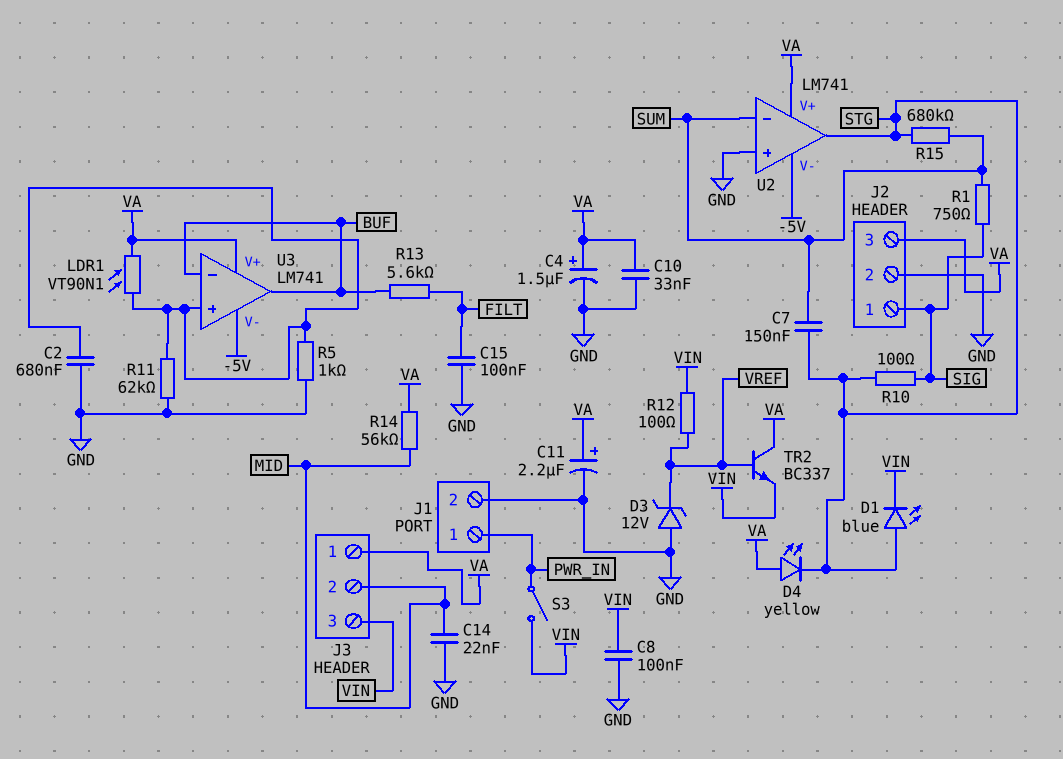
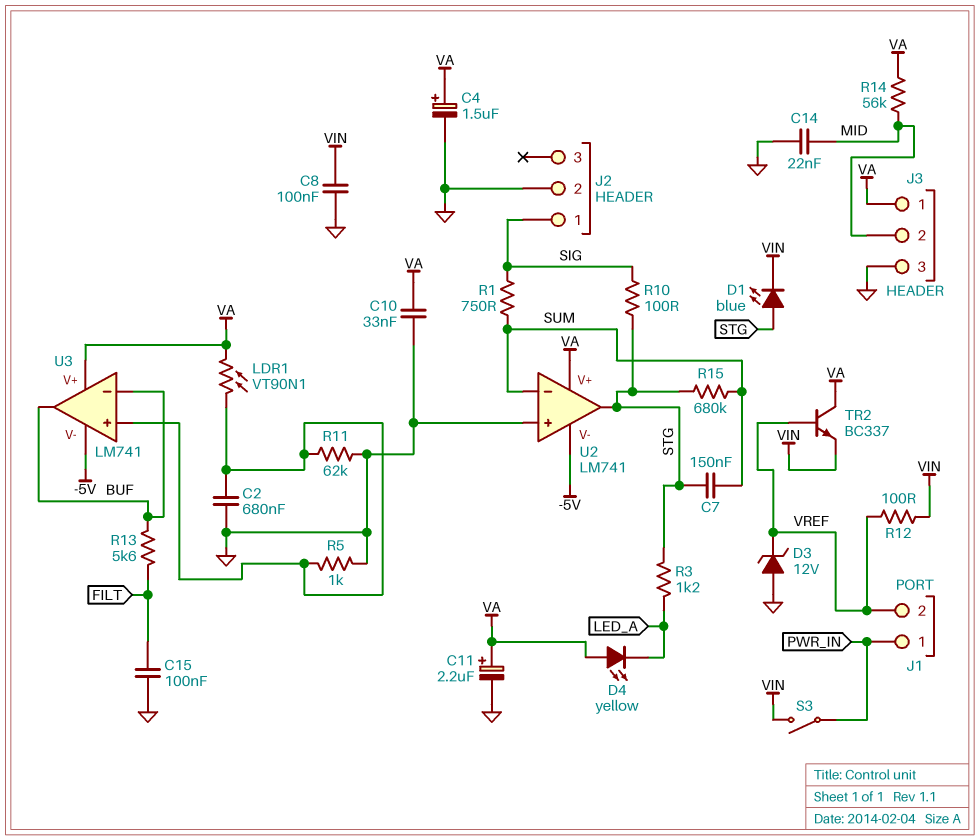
D4: LED yellow (A VA, K STG) -> LED yellow (A VA, K LED_A)
J1 pin 2: GND -> VREF
J2 pin 3: VA -> none
J3 pin 3: VIN -> GND
R3: none -> 1.2k (LED_A, STG)

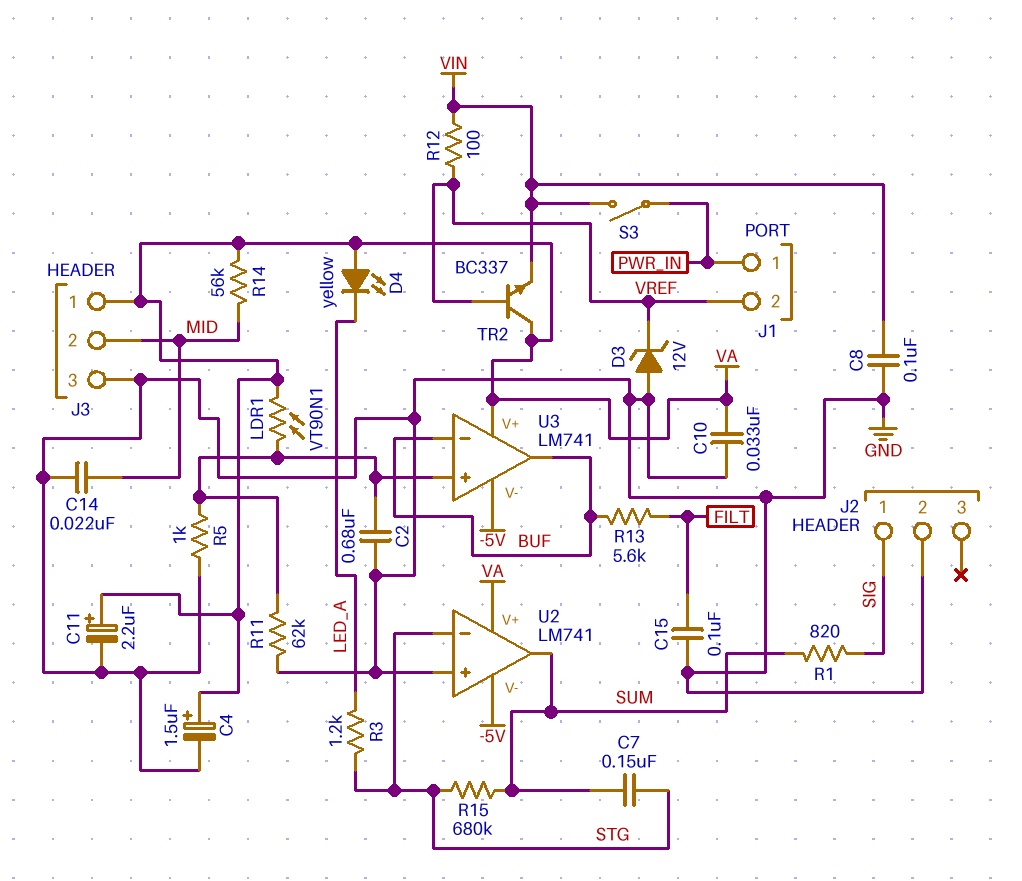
D1: LED blue (A STG, K VIN) -> none
R1: 750 (SIG, SUM) -> 820 (SIG, SUM)
R10: 100 (SIG, STG) -> none
U2 pin in-: SUM -> STG
U2 pin out: STG -> SUM

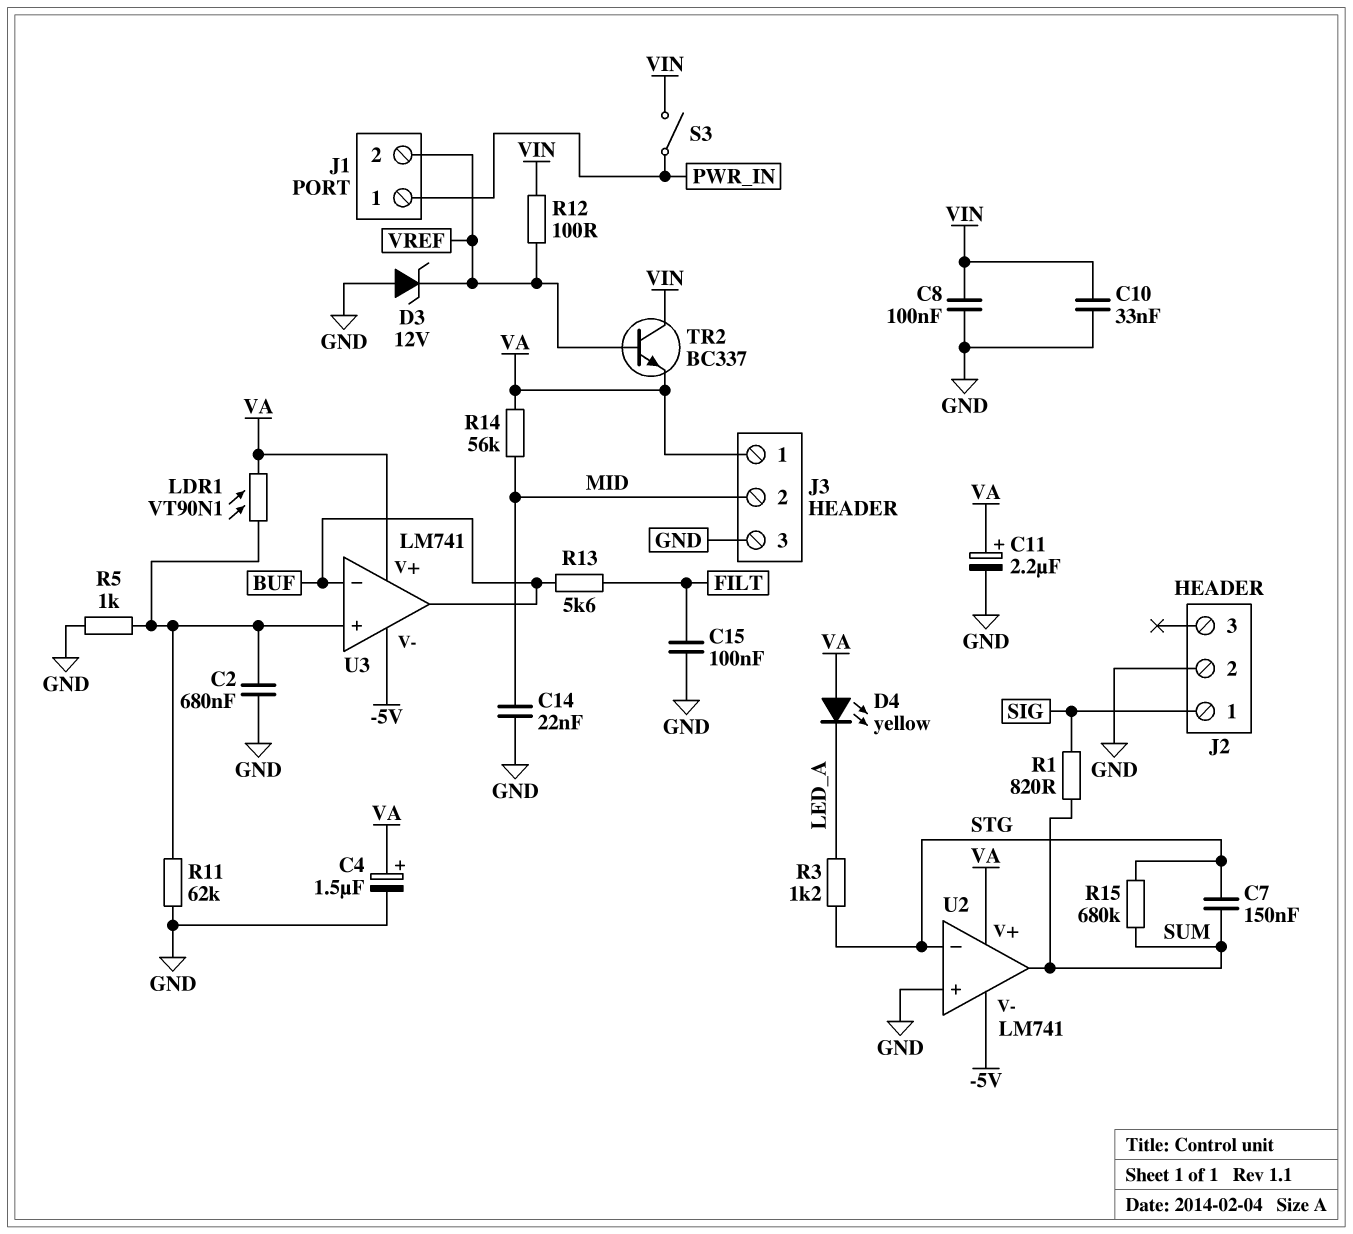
C10: 33nF (GND, VA) -> 33nF (GND, VIN)
TR2: NPN BC337 (B VREF, C VA, E VIN) -> NPN BC337 (B VREF, C VIN, E VA)

